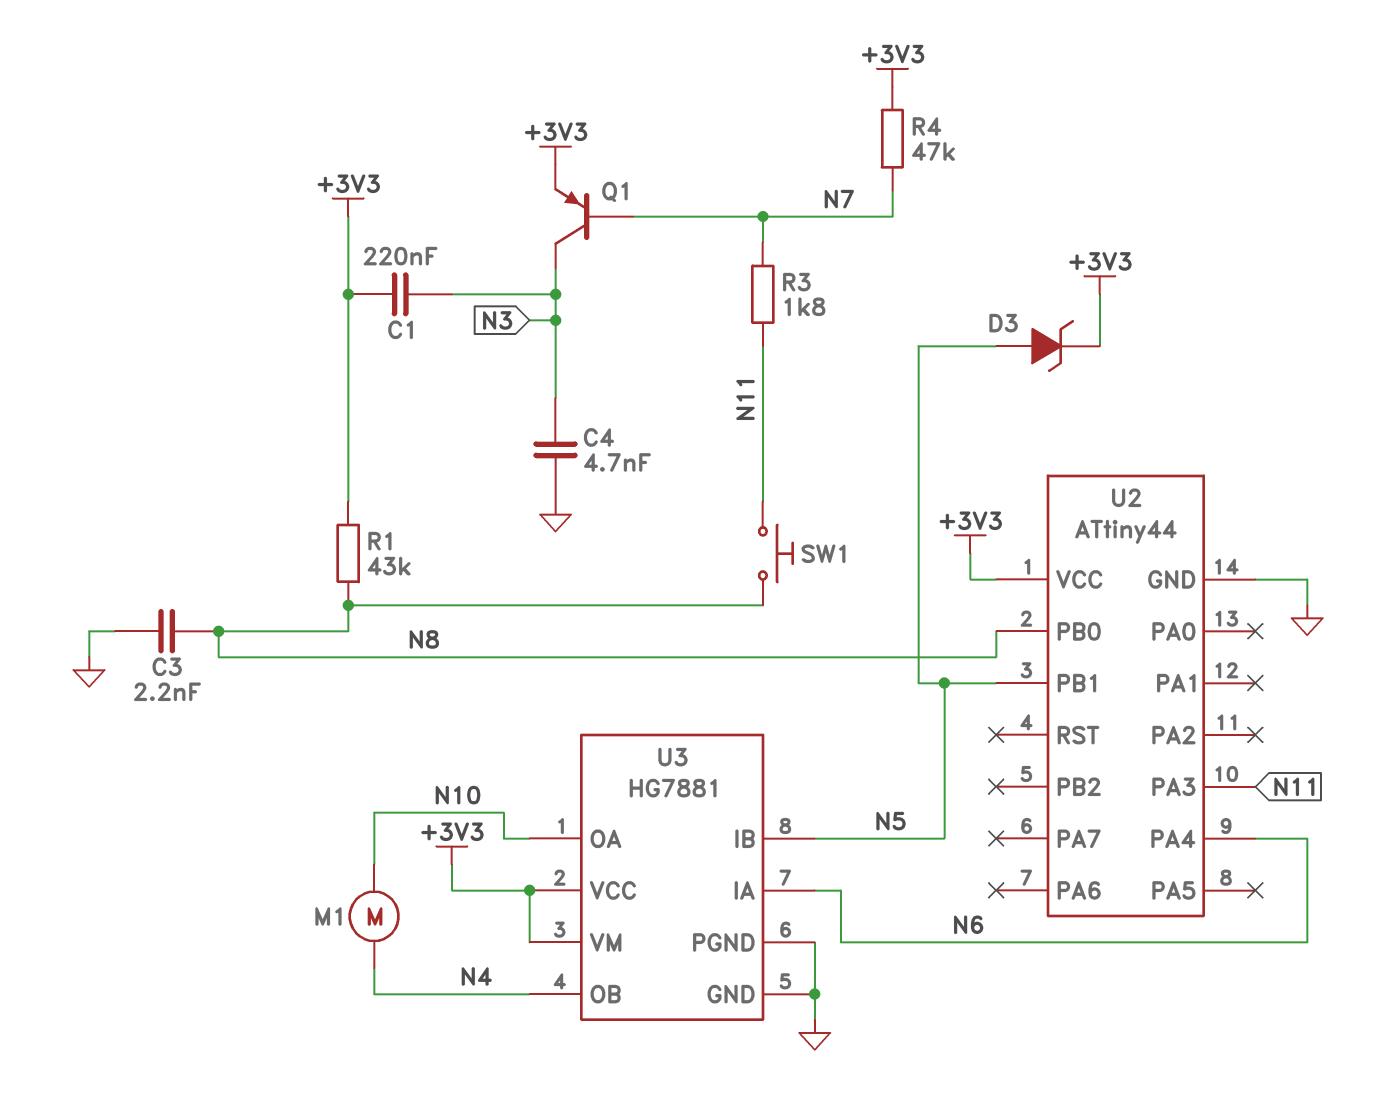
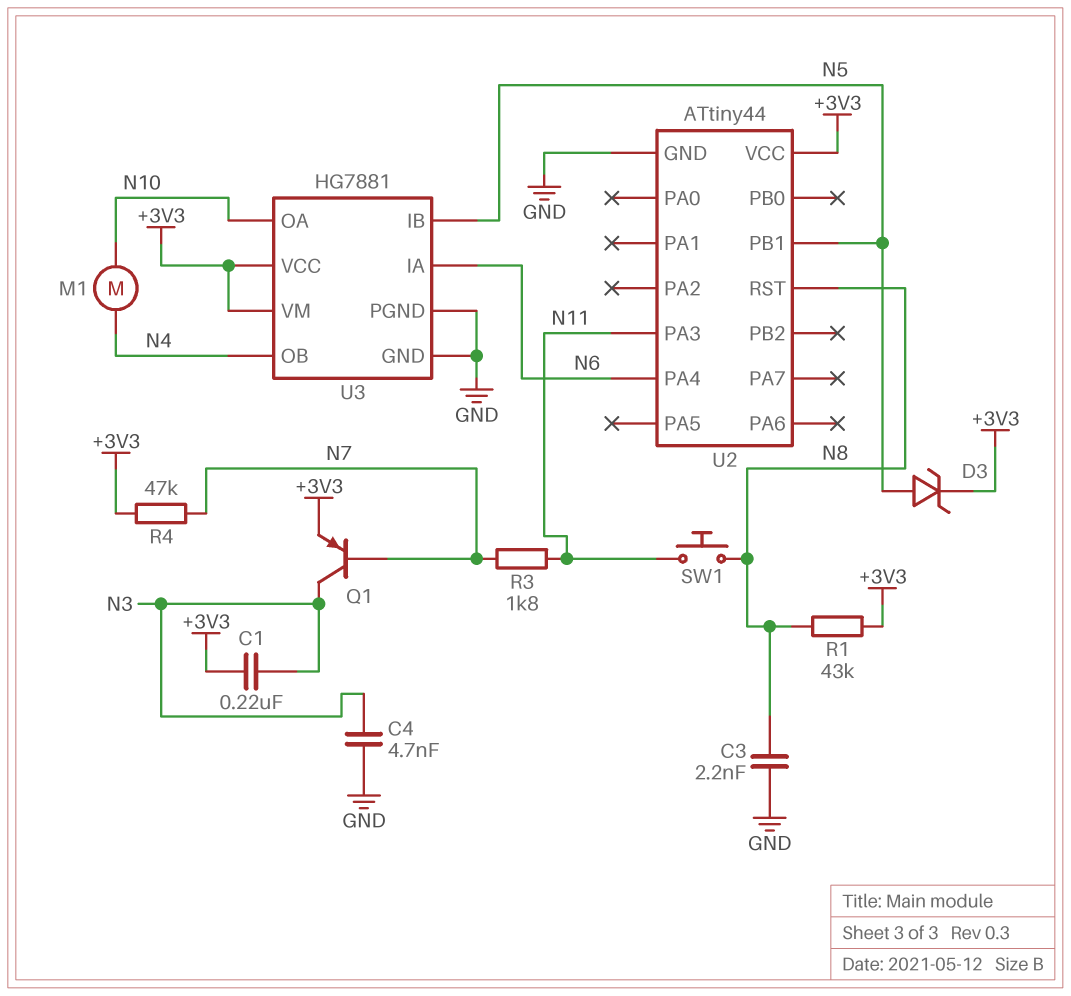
U2 pin PB0: N8 -> none
U2 pin RST: none -> N8

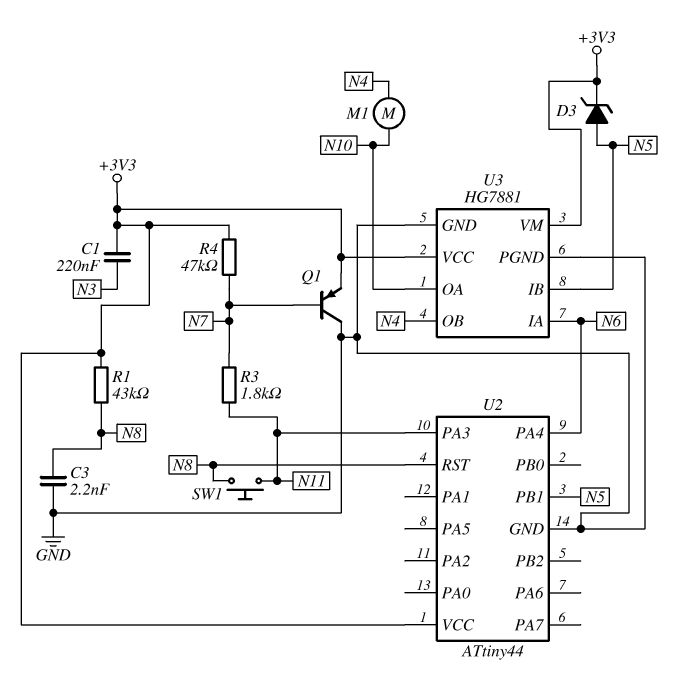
C4: 4.7nF (GND, N3) -> none
Q1: PNP (B N7, C N3, E +3V3) -> PNP (B N7, C GND, E +3V3)

